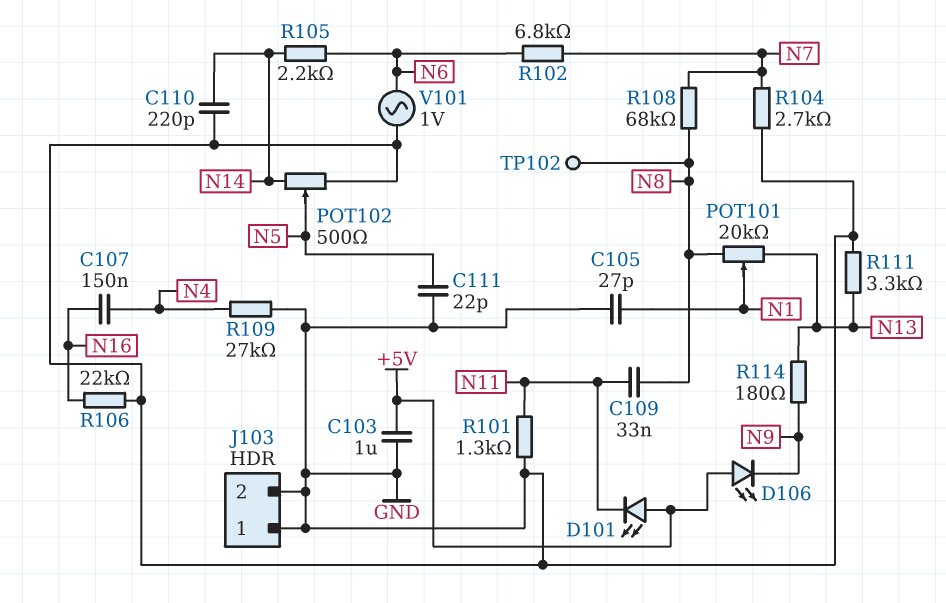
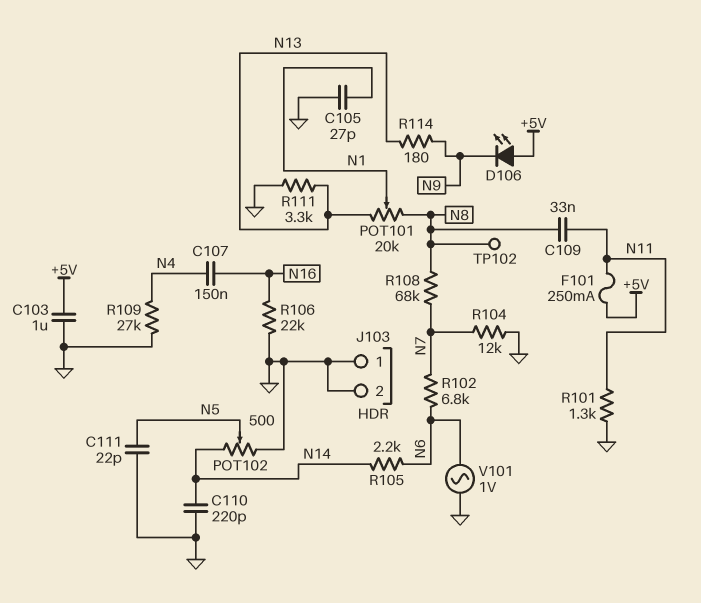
D101: LED (A +5V, K N11) -> none
F101: none -> 250mA (+5V, N11)
R104: 2.7k (GND, N7) -> 12k (GND, N7)

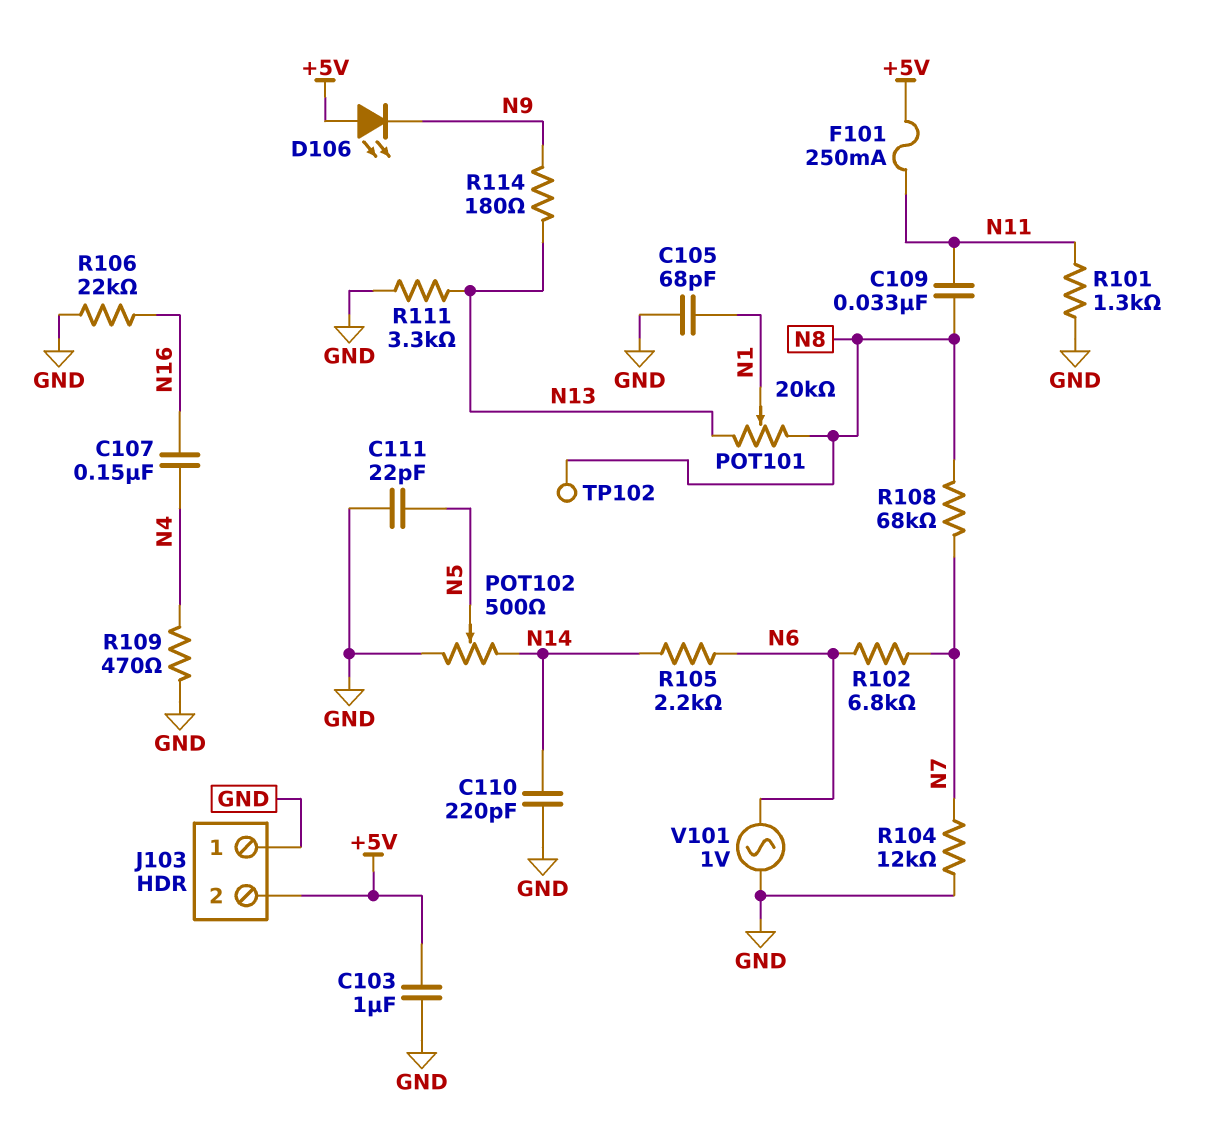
C105: 27pF (GND, N1) -> 68pF (GND, N1)
J103 pin 2: GND -> +5V
R109: 27k (GND, N4) -> 470 (GND, N4)

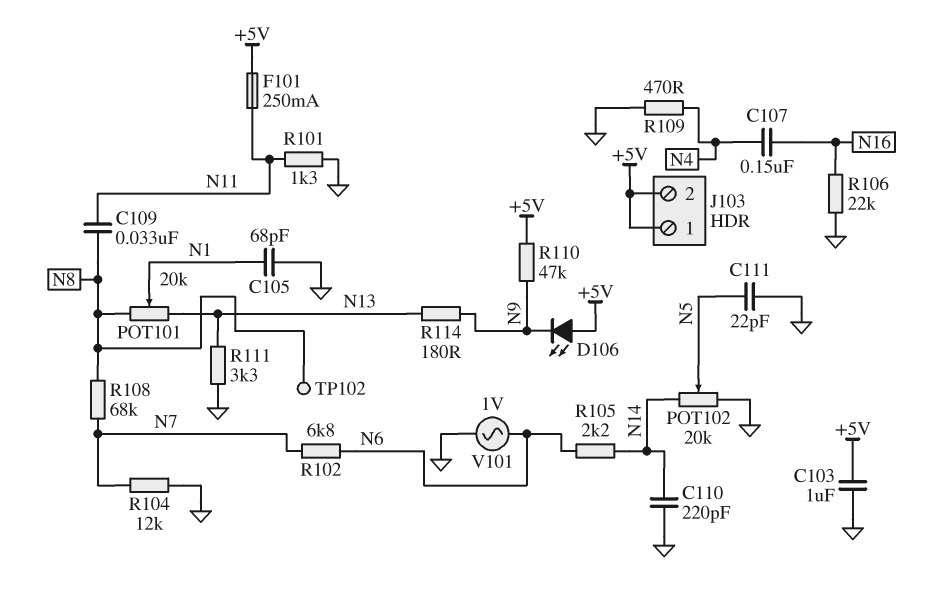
J103 pin 1: GND -> +5V
POT102: 500 (GND, N14, wiper N5) -> 20k (GND, N14, wiper N5)
R110: none -> 47k (+5V, N9)

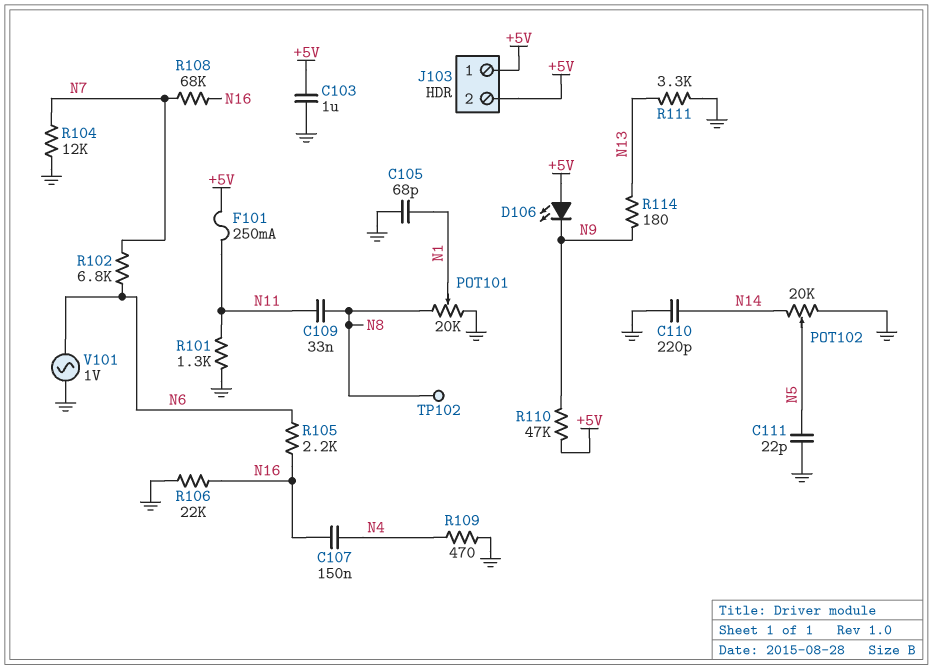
POT101: 20k (N8, N13, wiper N1) -> 20k (GND, N8, wiper N1)
R105: 2.2k (N6, N14) -> 2.2k (N6, N16)
R108: 68k (N7, N8) -> 68k (N7, N16)

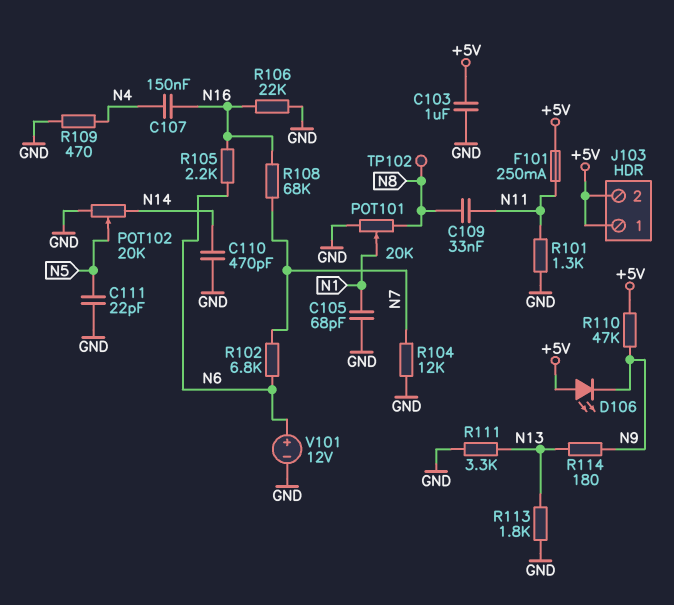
C110: 220pF (GND, N14) -> 470pF (GND, N14)
R113: none -> 1.8k (GND, N13)
V101: AC 1V (GND, N6) -> 12V (plus N6, minus GND)

